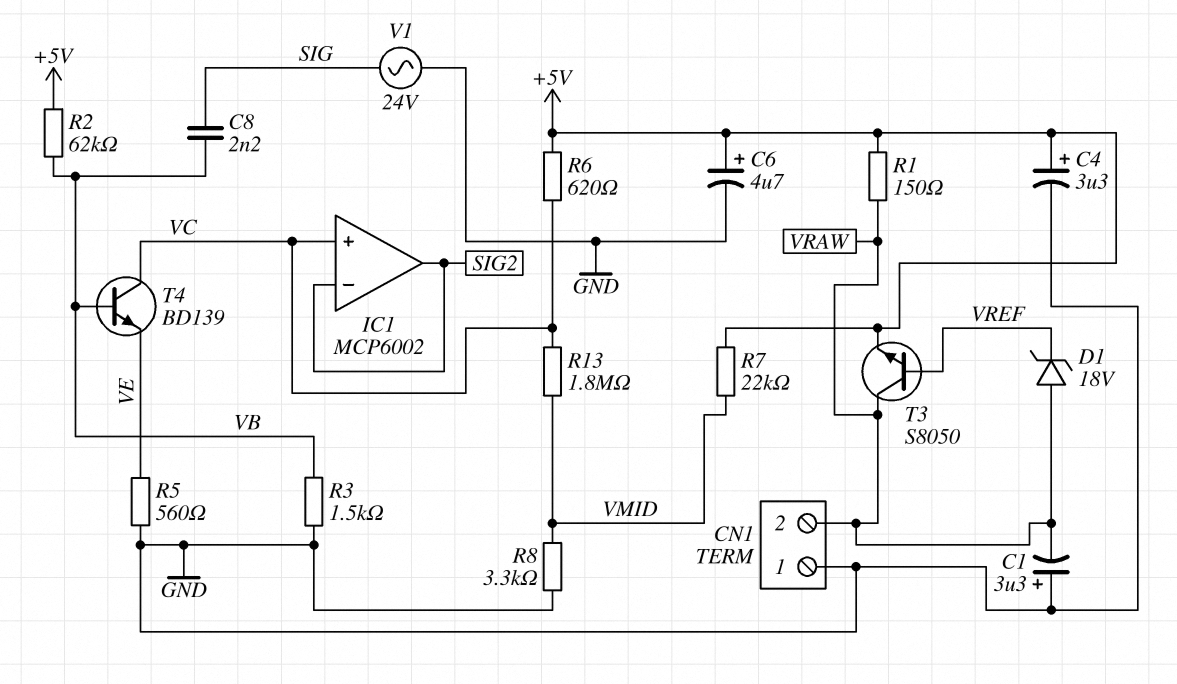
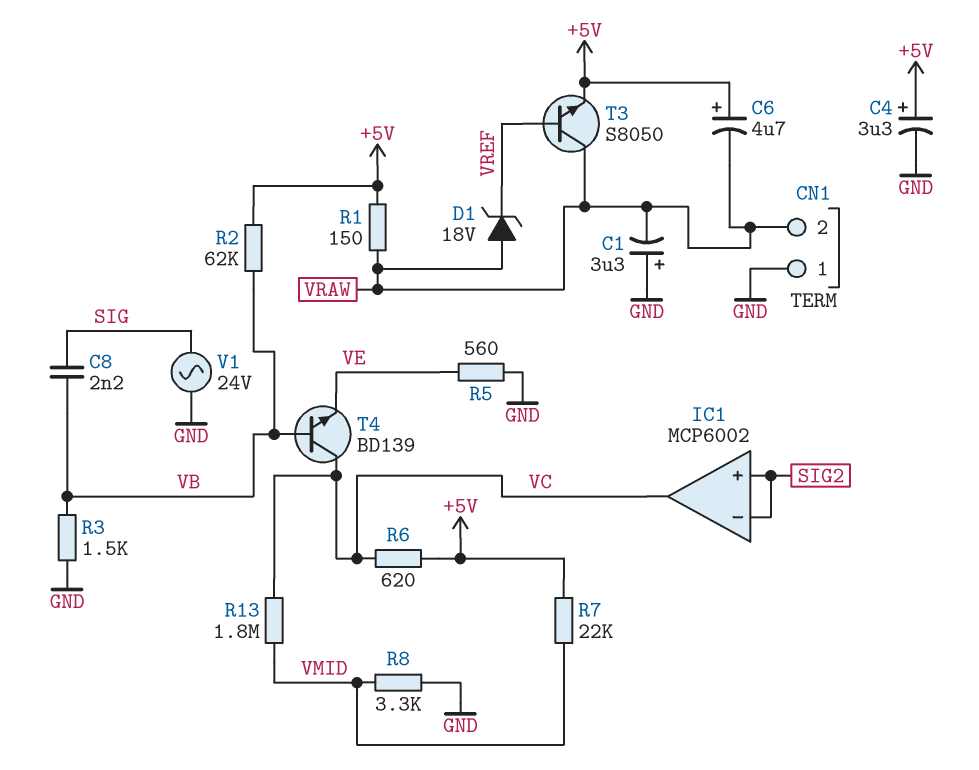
C6: 4.7uF (plus +5V, minus GND) -> 4.7uF (plus +5V, minus VRAW)
IC1 pin in+: VC -> SIG2
IC1 pin out: SIG2 -> VC

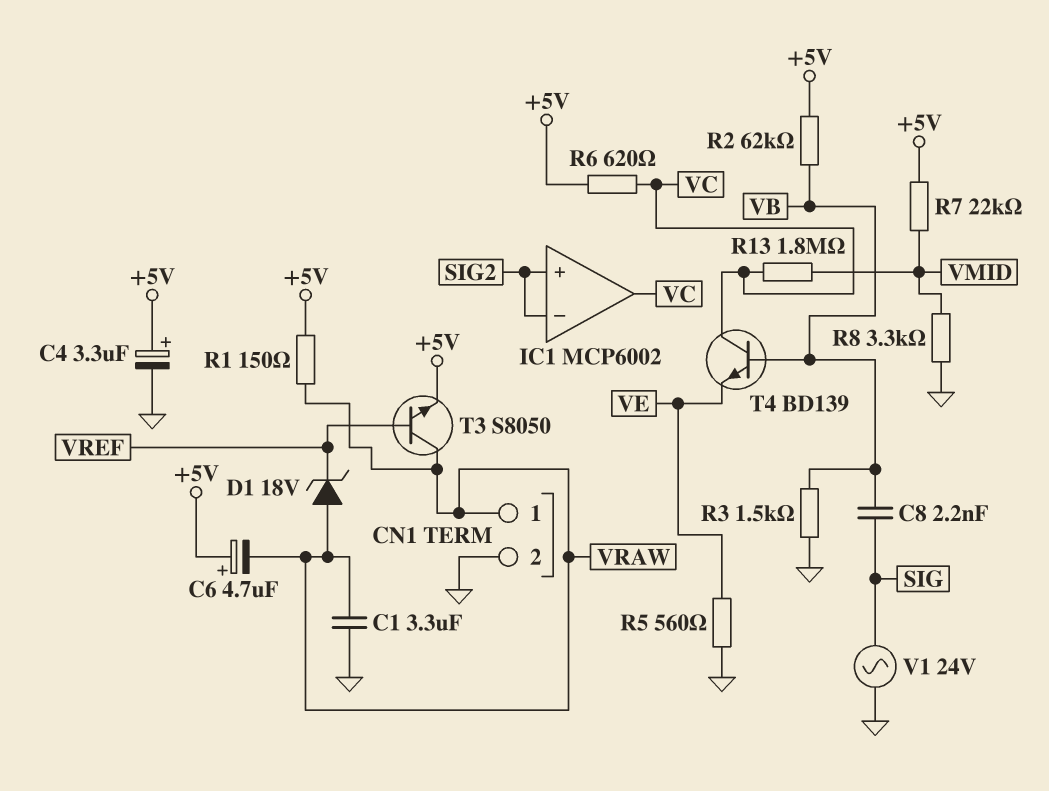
C1: 3.3uF (plus GND, minus VRAW) -> 3.3uF (GND, VRAW)
CN1 pin 1: GND -> VRAW
CN1 pin 2: VRAW -> GND

